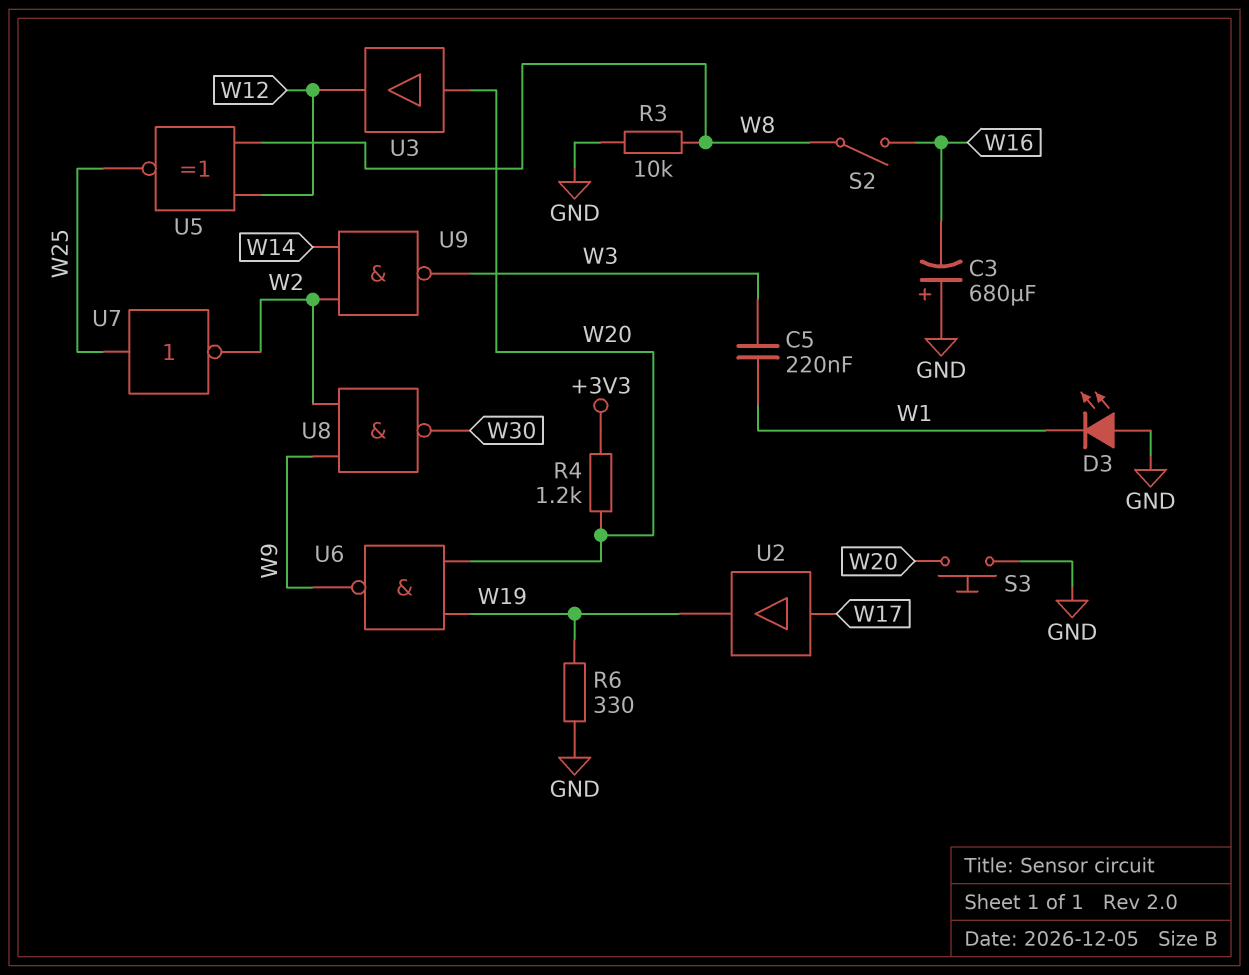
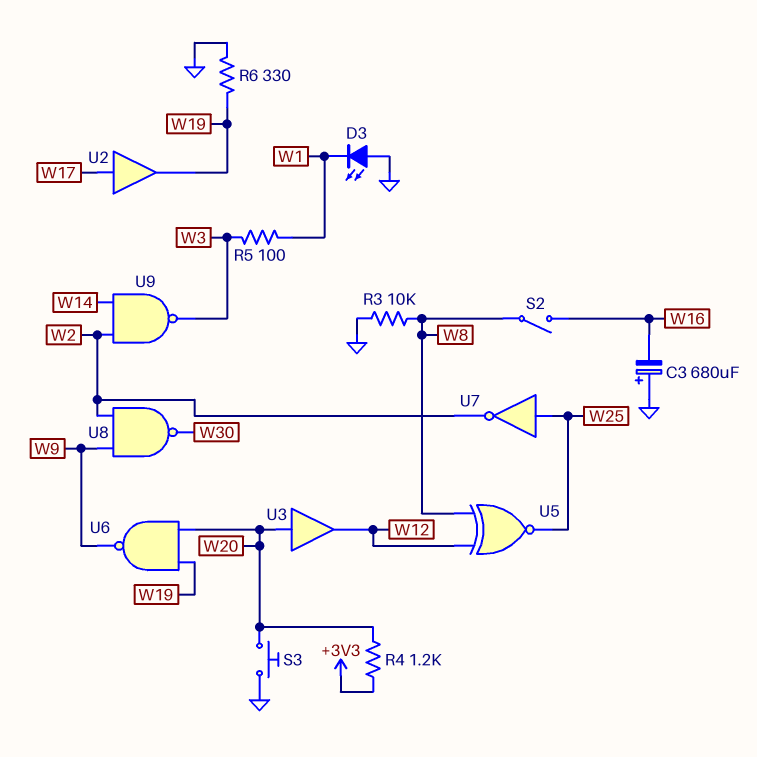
C5: 220nF (W1, W3) -> none
R5: none -> 100 (W1, W3)

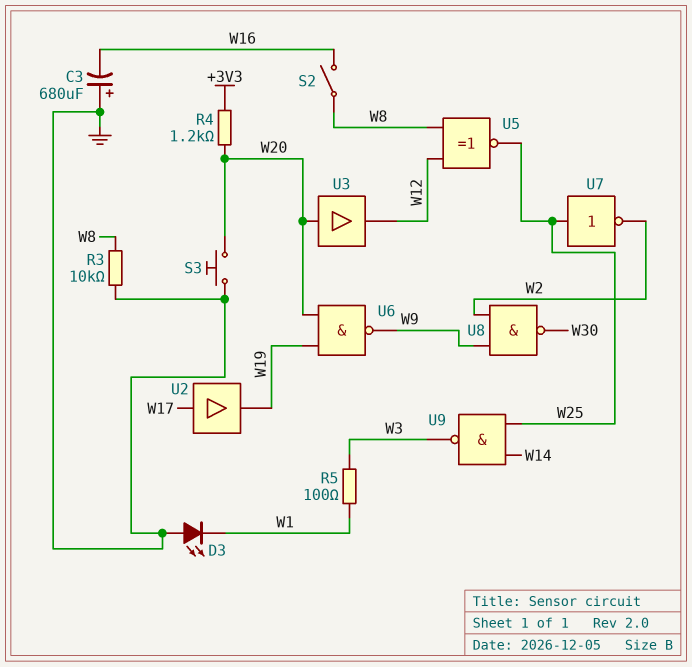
R6: 330 (GND, W19) -> none
U9: NAND (in W2, in W14, out W3) -> NAND (in W14, in W25, out W3)

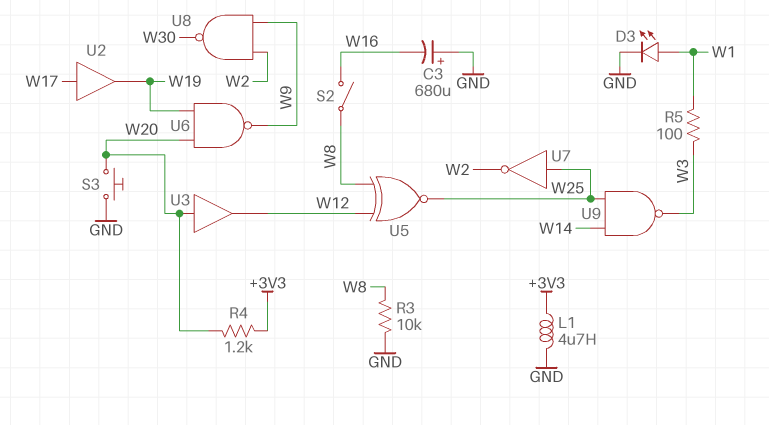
D3: LED (A GND, K W1) -> LED (A W1, K GND)
L1: none -> 4.7uH (+3V3, GND)

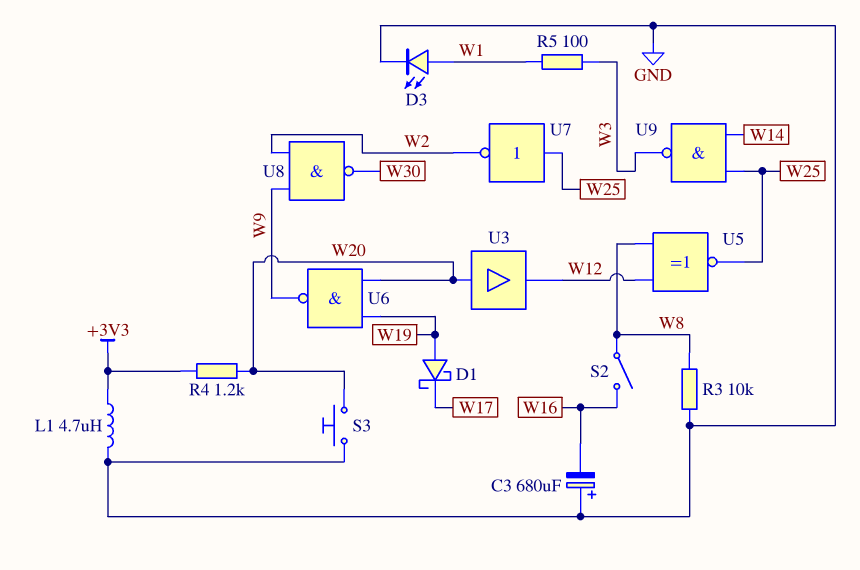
D1: none -> schottky (A W19, K W17)
U2: buffer (in W17, out W19) -> none

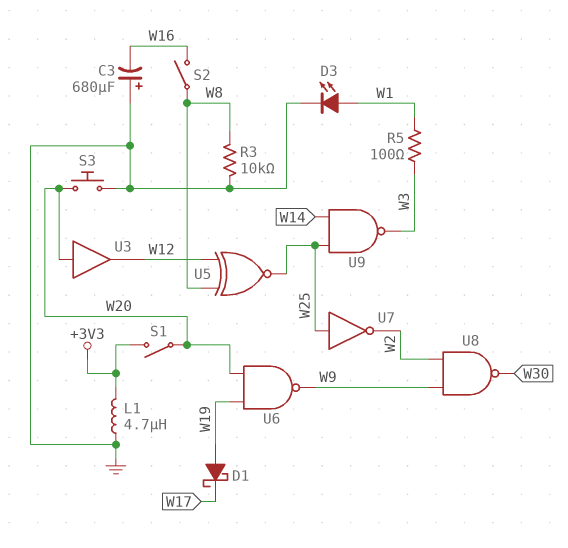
R4: 1.2k (+3V3, W20) -> none
S1: none -> switch (+3V3, W20)

